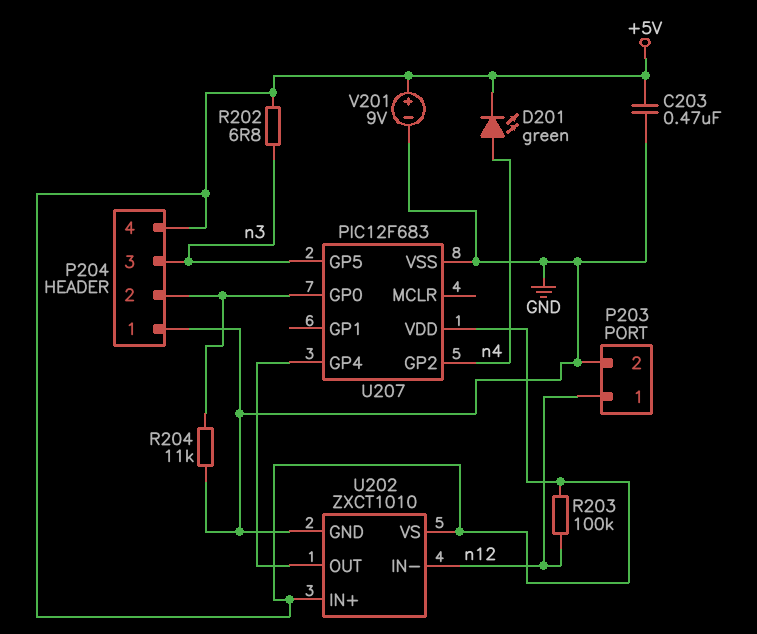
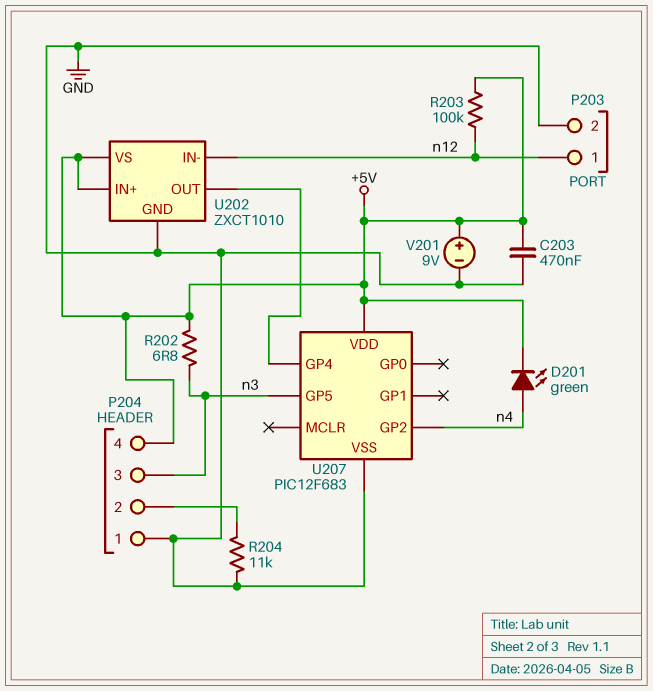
U207 pin GP0: P204/2 -> none

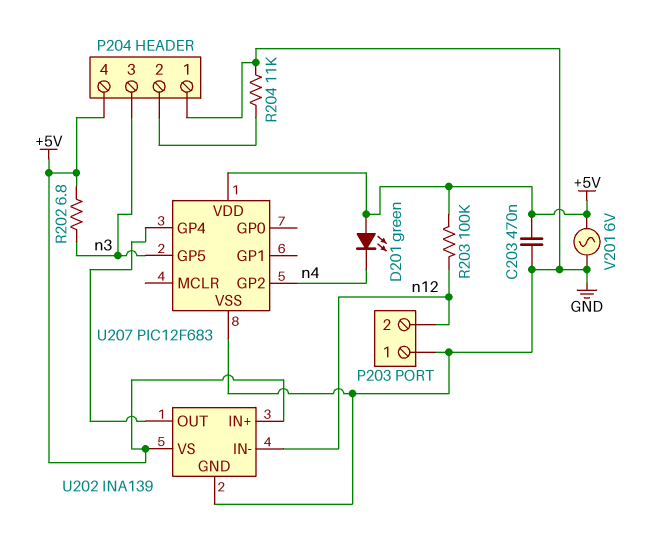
D201: LED green (A n4, K +5V) -> LED green (A +5V, K n4)
P203 pin 1: n12 -> GND
P203 pin 2: GND -> n12
U202: ZXCT1010 -> INA139
V201: 9V (plus +5V, minus GND) -> AC 6V (+5V, GND)

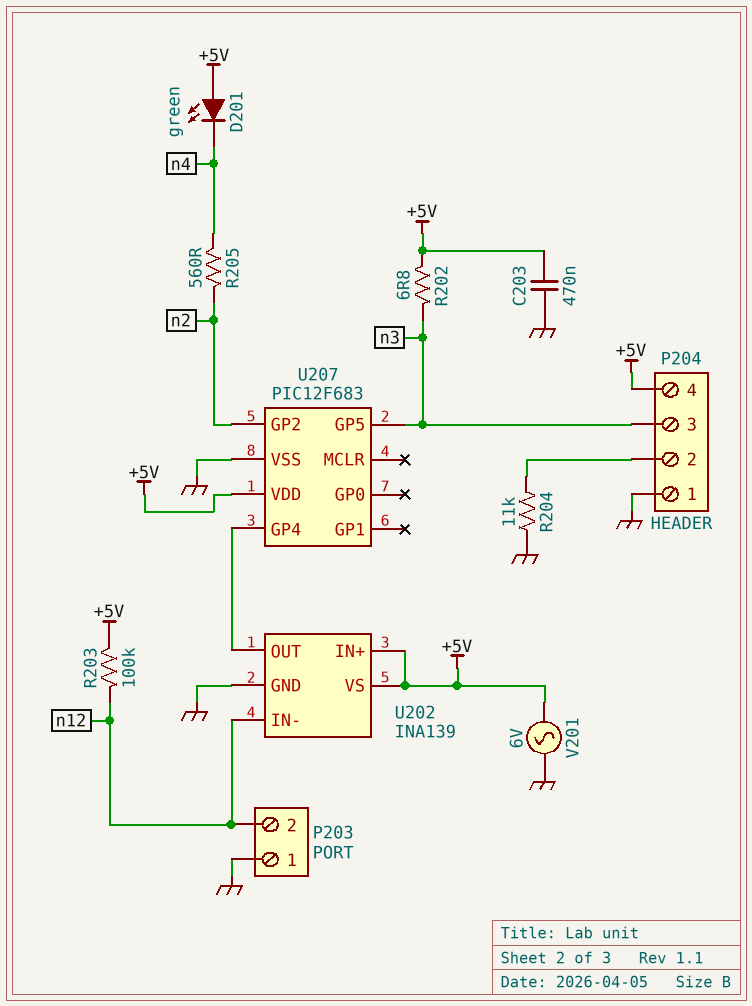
R205: none -> 560 (n2, n4)
U207 pin GP2: n4 -> n2

